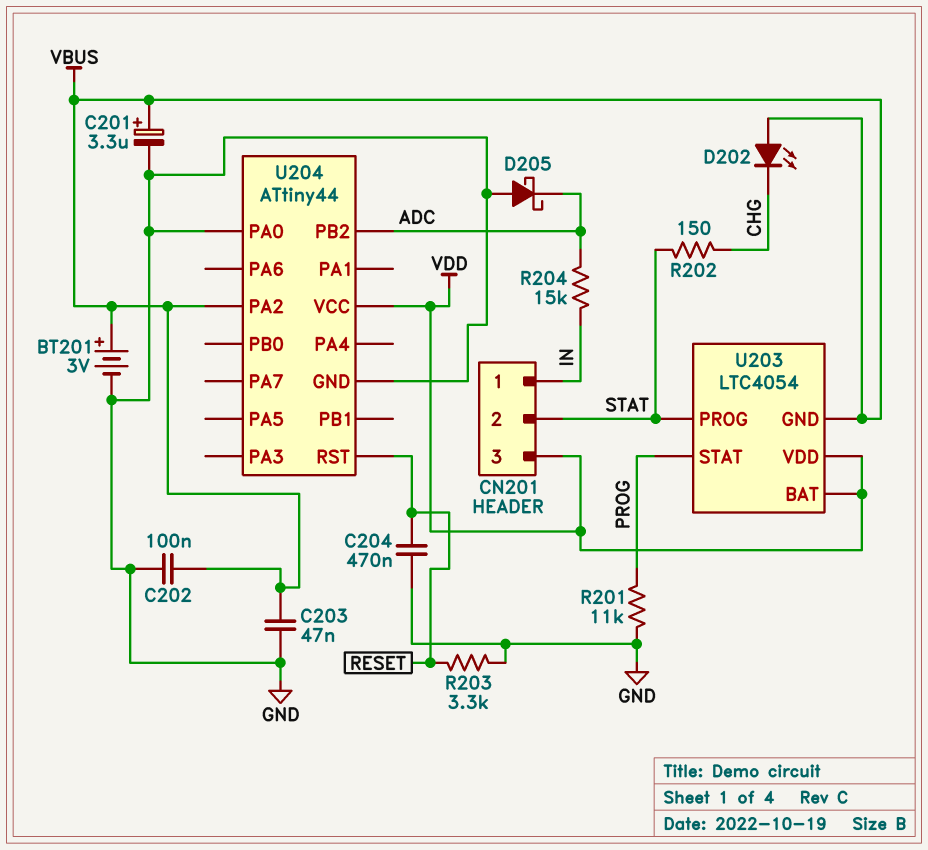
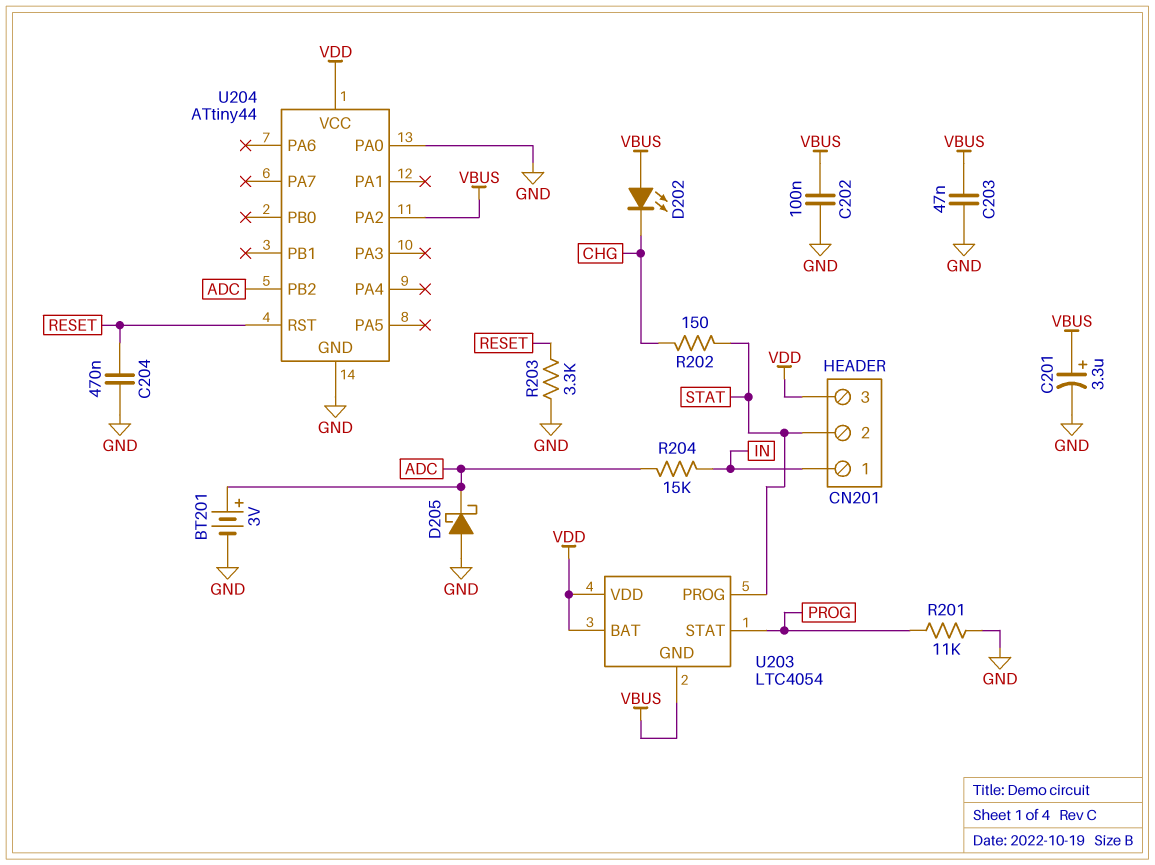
BT201: 3V (plus VBUS, minus GND) -> 3V (plus ADC, minus GND)

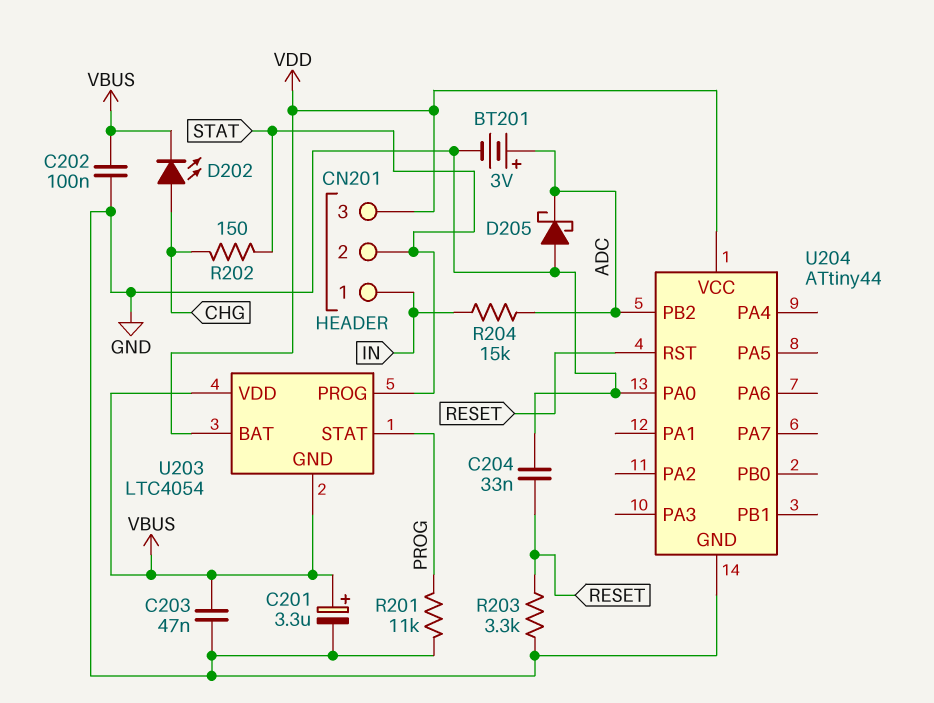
C204: 470nF (GND, RESET) -> 33nF (GND, RESET)
D202: LED (A VBUS, K CHG) -> LED (A CHG, K VBUS)
U203 pin VDD: VDD -> VBUS
U204 pin PA2: VBUS -> none

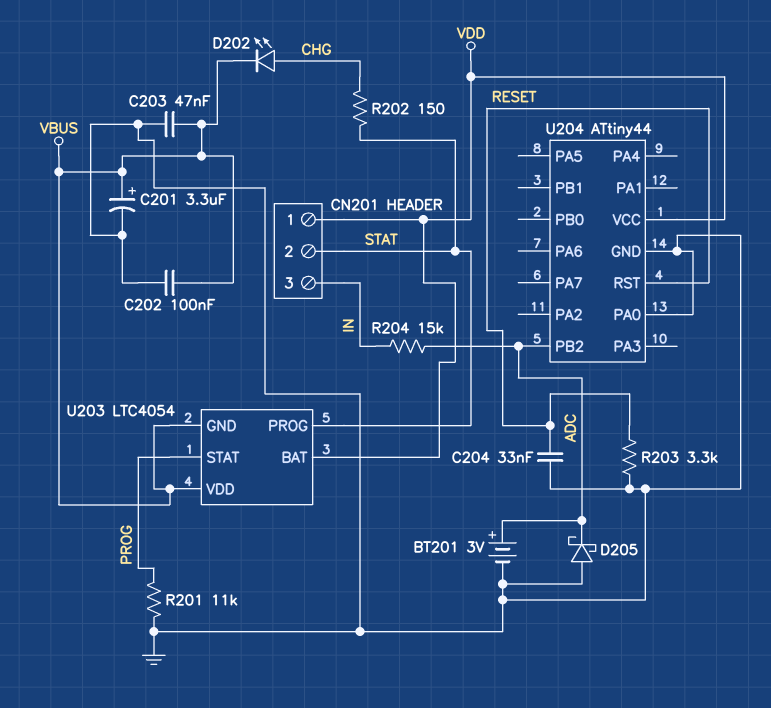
CN201 pin 1: IN -> VDD
CN201 pin 3: VDD -> IN

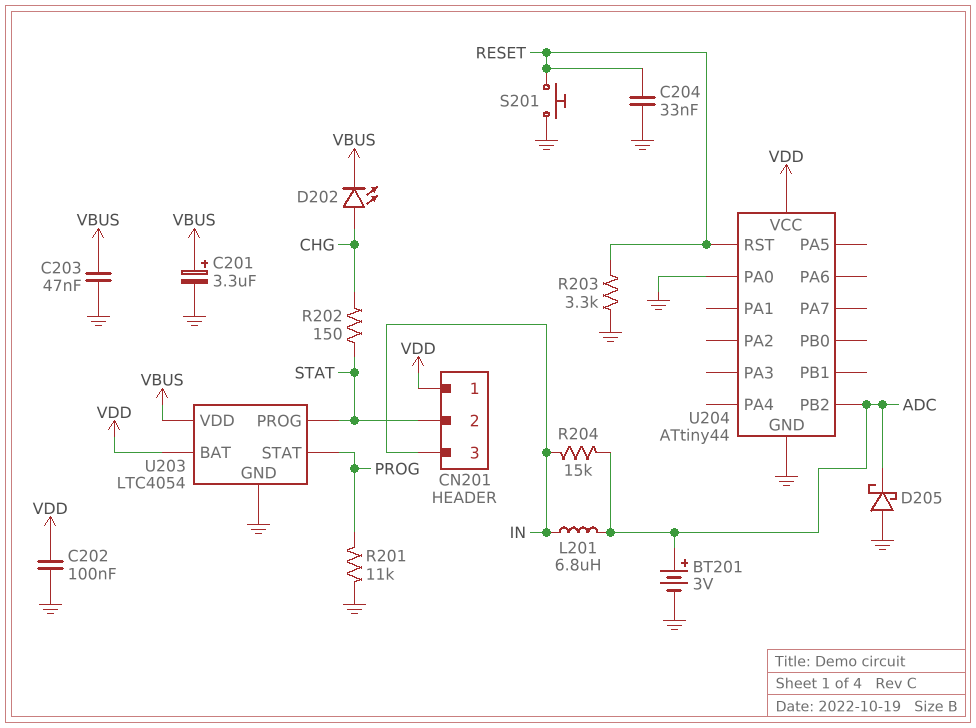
C202: 100nF (GND, VBUS) -> 100nF (GND, VDD)
L201: none -> 6.8uH (ADC, IN)
S201: none -> button (GND, RESET)
U203 pin GND: VBUS -> GND

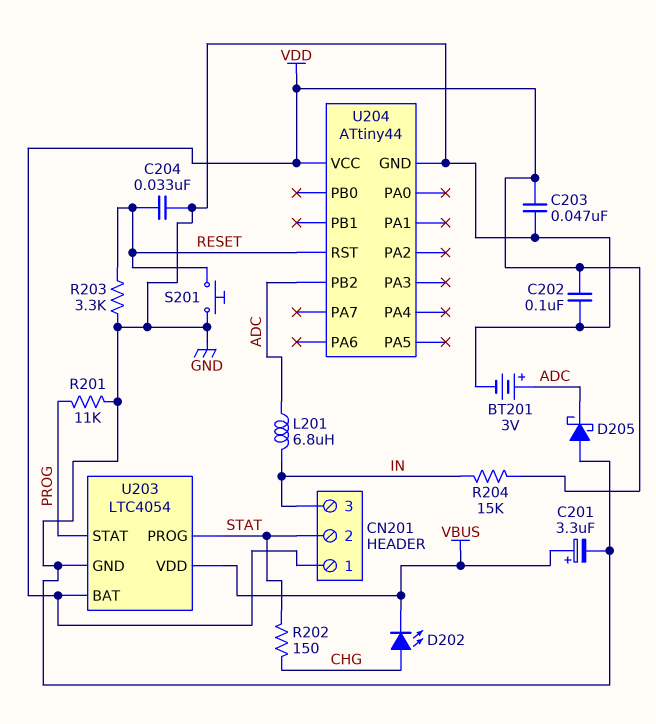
C203: 47nF (GND, VBUS) -> 47nF (GND, VDD)
R204: 15k (ADC, IN) -> 15k (IN, VDD)
U204 pin PA0: GND -> none

